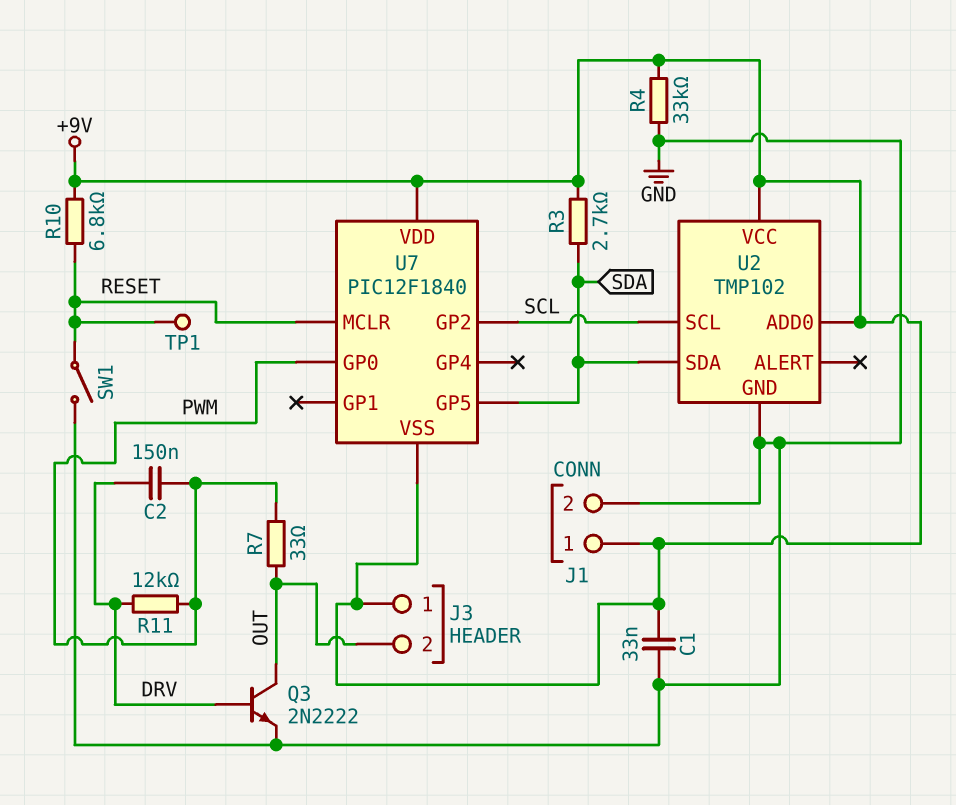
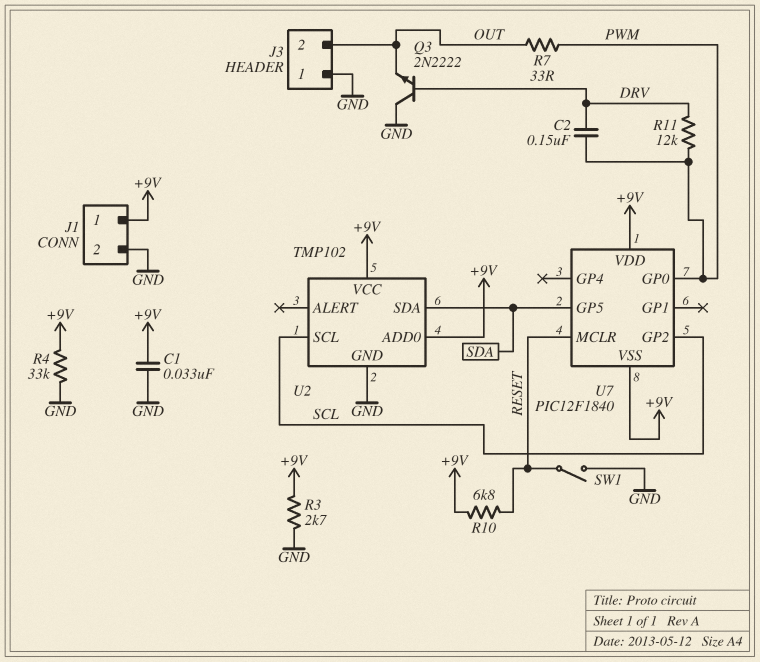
J3 pin 1: +9V -> GND
Q3: NPN 2N2222 (B DRV, C OUT, E GND) -> NPN 2N2222 (B DRV, C GND, E OUT)
R3: 2.7k (+9V, SDA) -> 2.7k (+9V, GND)
TP1: test point (RESET) -> none

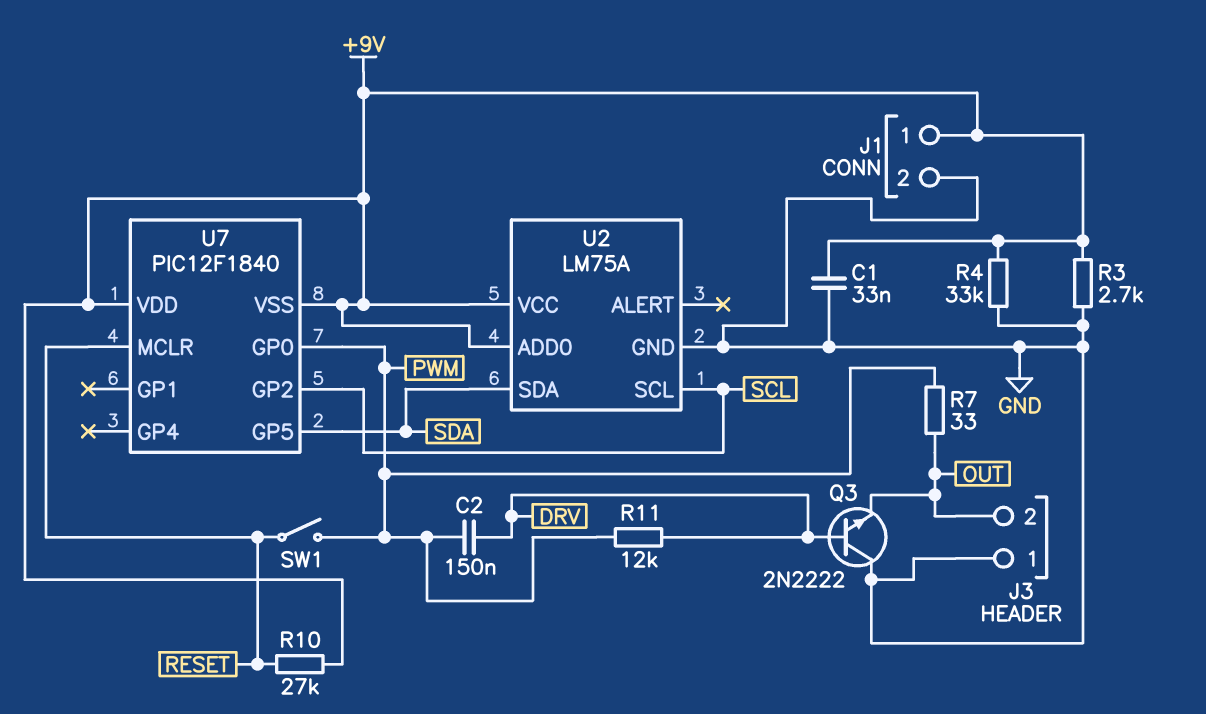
R10: 6.8k (+9V, RESET) -> 27k (+9V, RESET)
SW1: switch (GND, RESET) -> switch (PWM, RESET)
U2: TMP102 -> LM75A

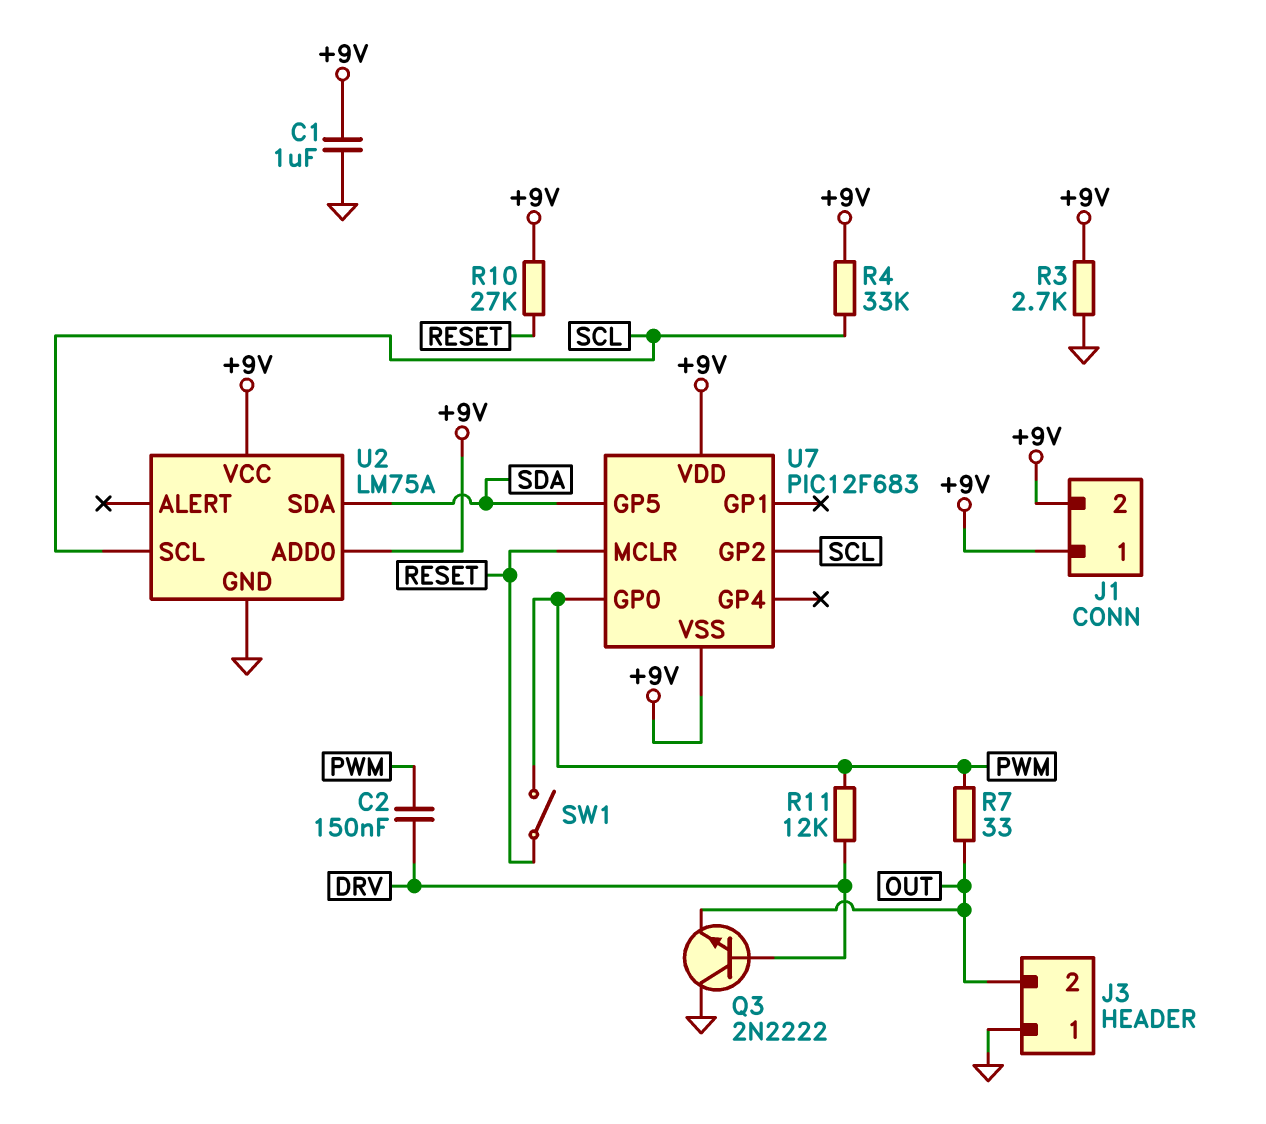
C1: 33nF (+9V, GND) -> 1uF (+9V, GND)
J1 pin 2: GND -> +9V
R4: 33k (+9V, GND) -> 33k (+9V, SCL)
U7: PIC12F1840 -> PIC12F683

